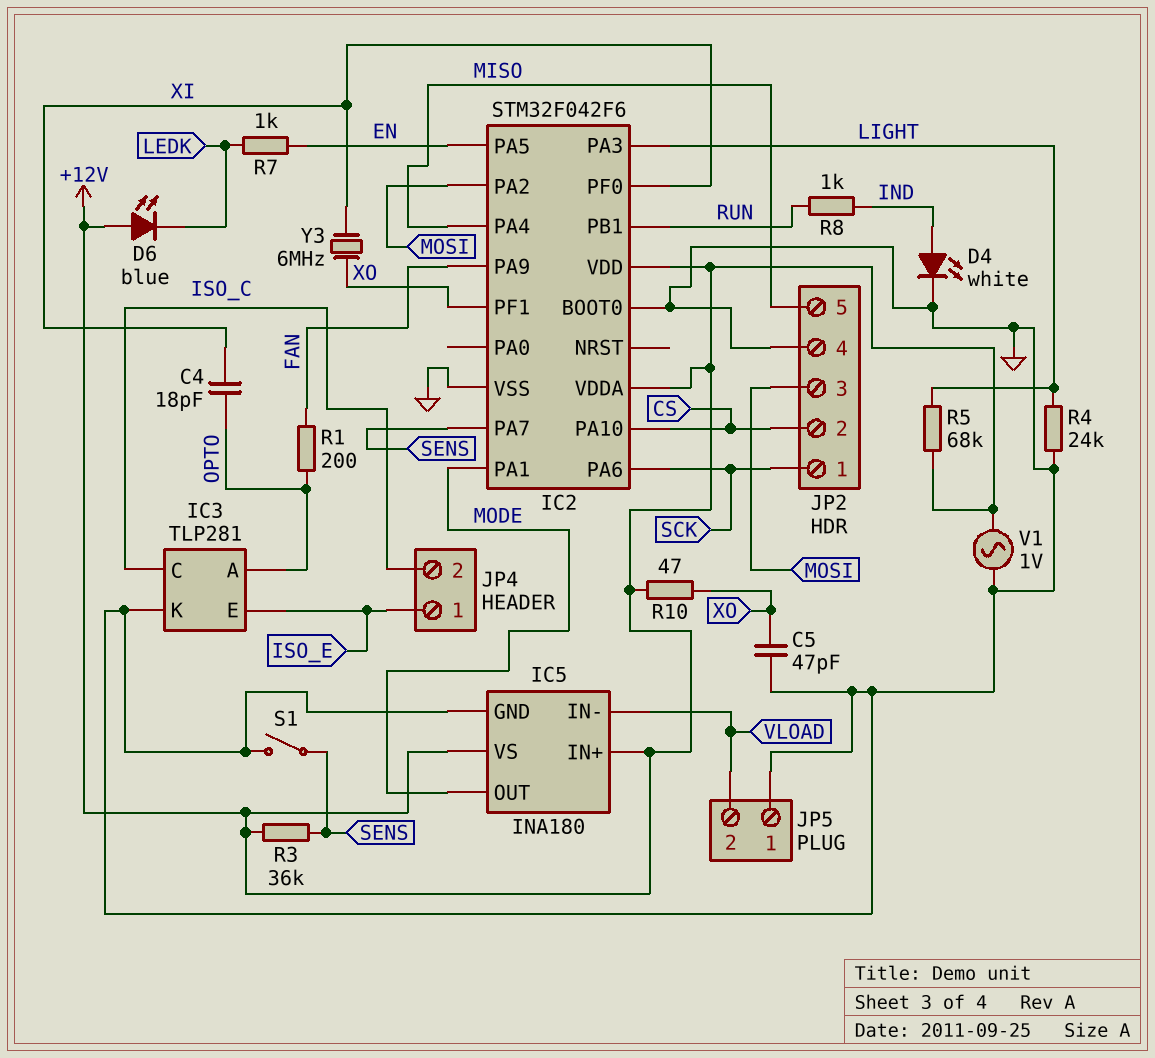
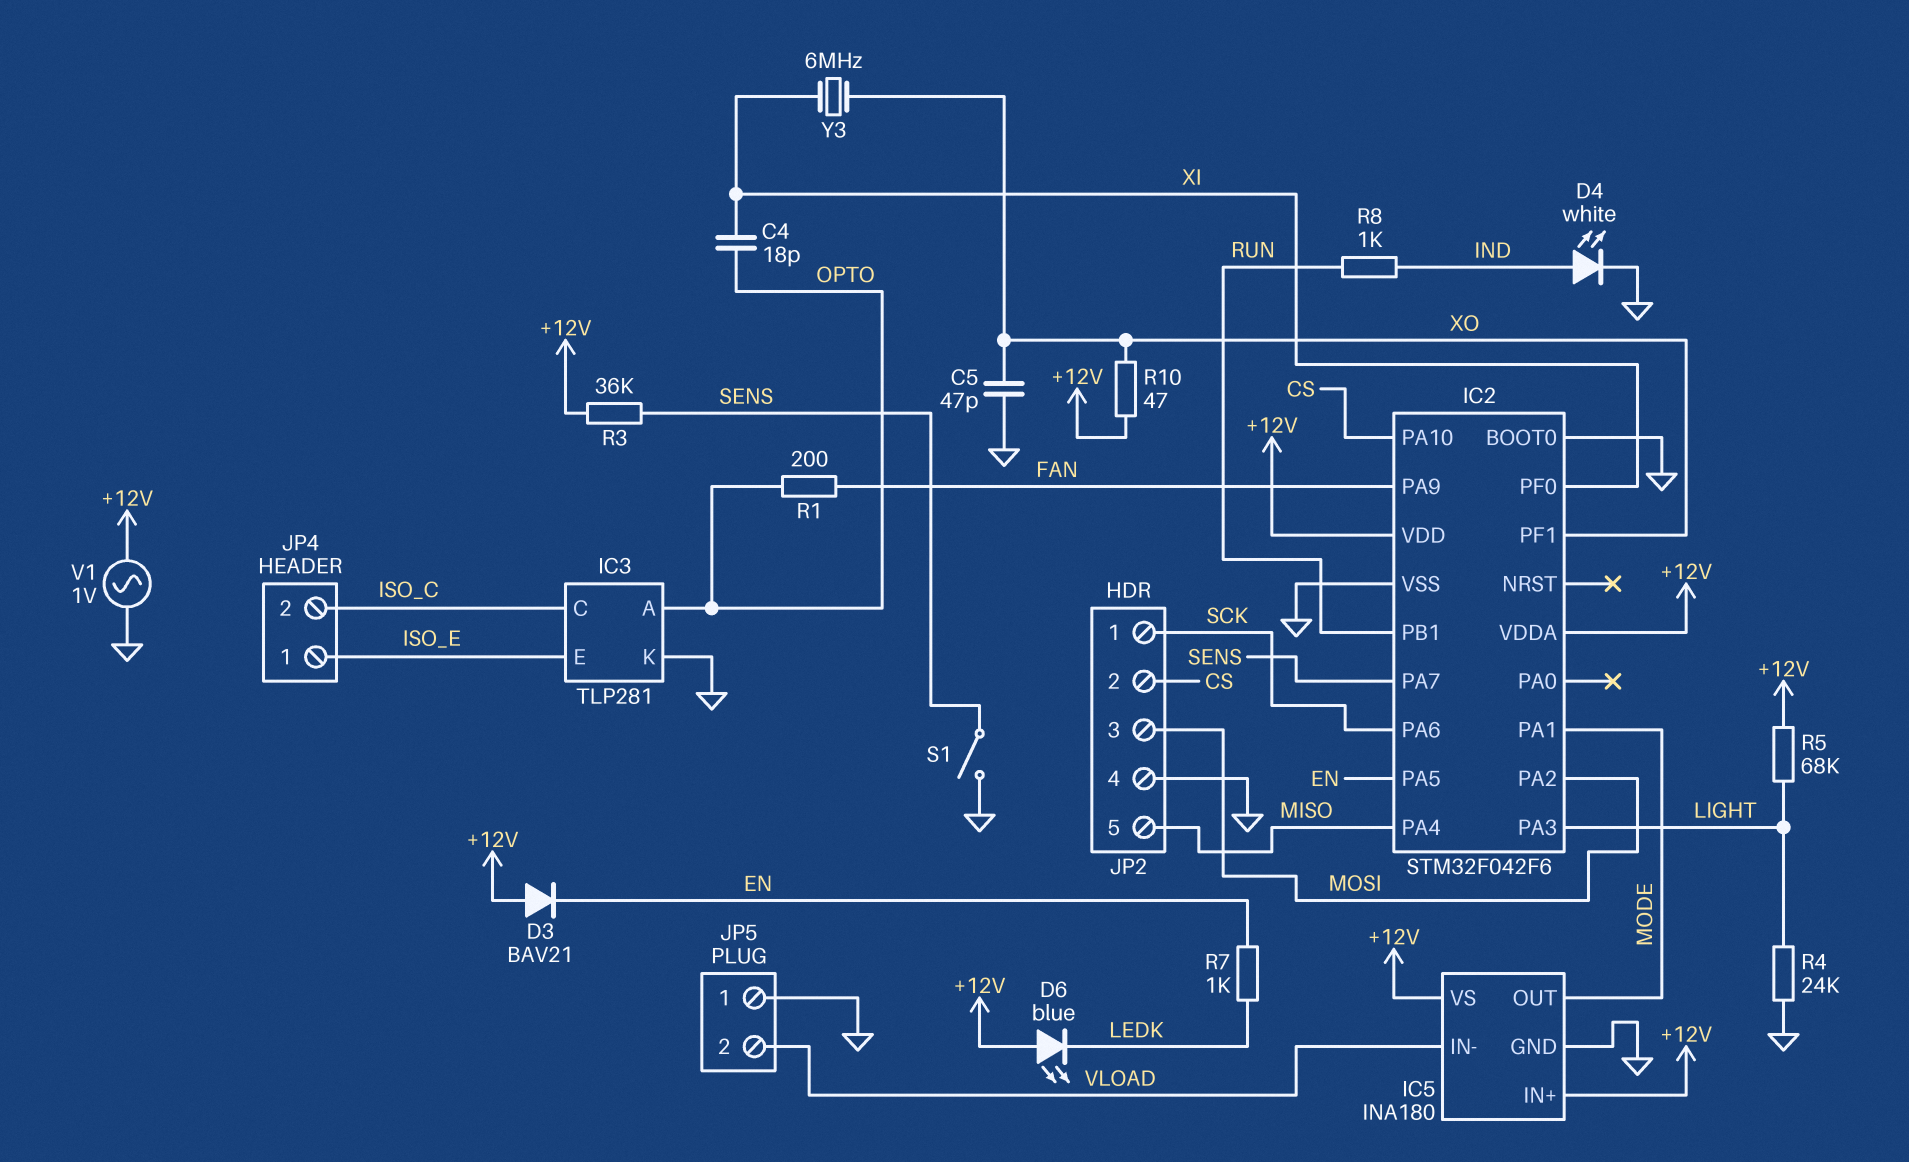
D3: none -> diode BAV21 (A +12V, K EN)

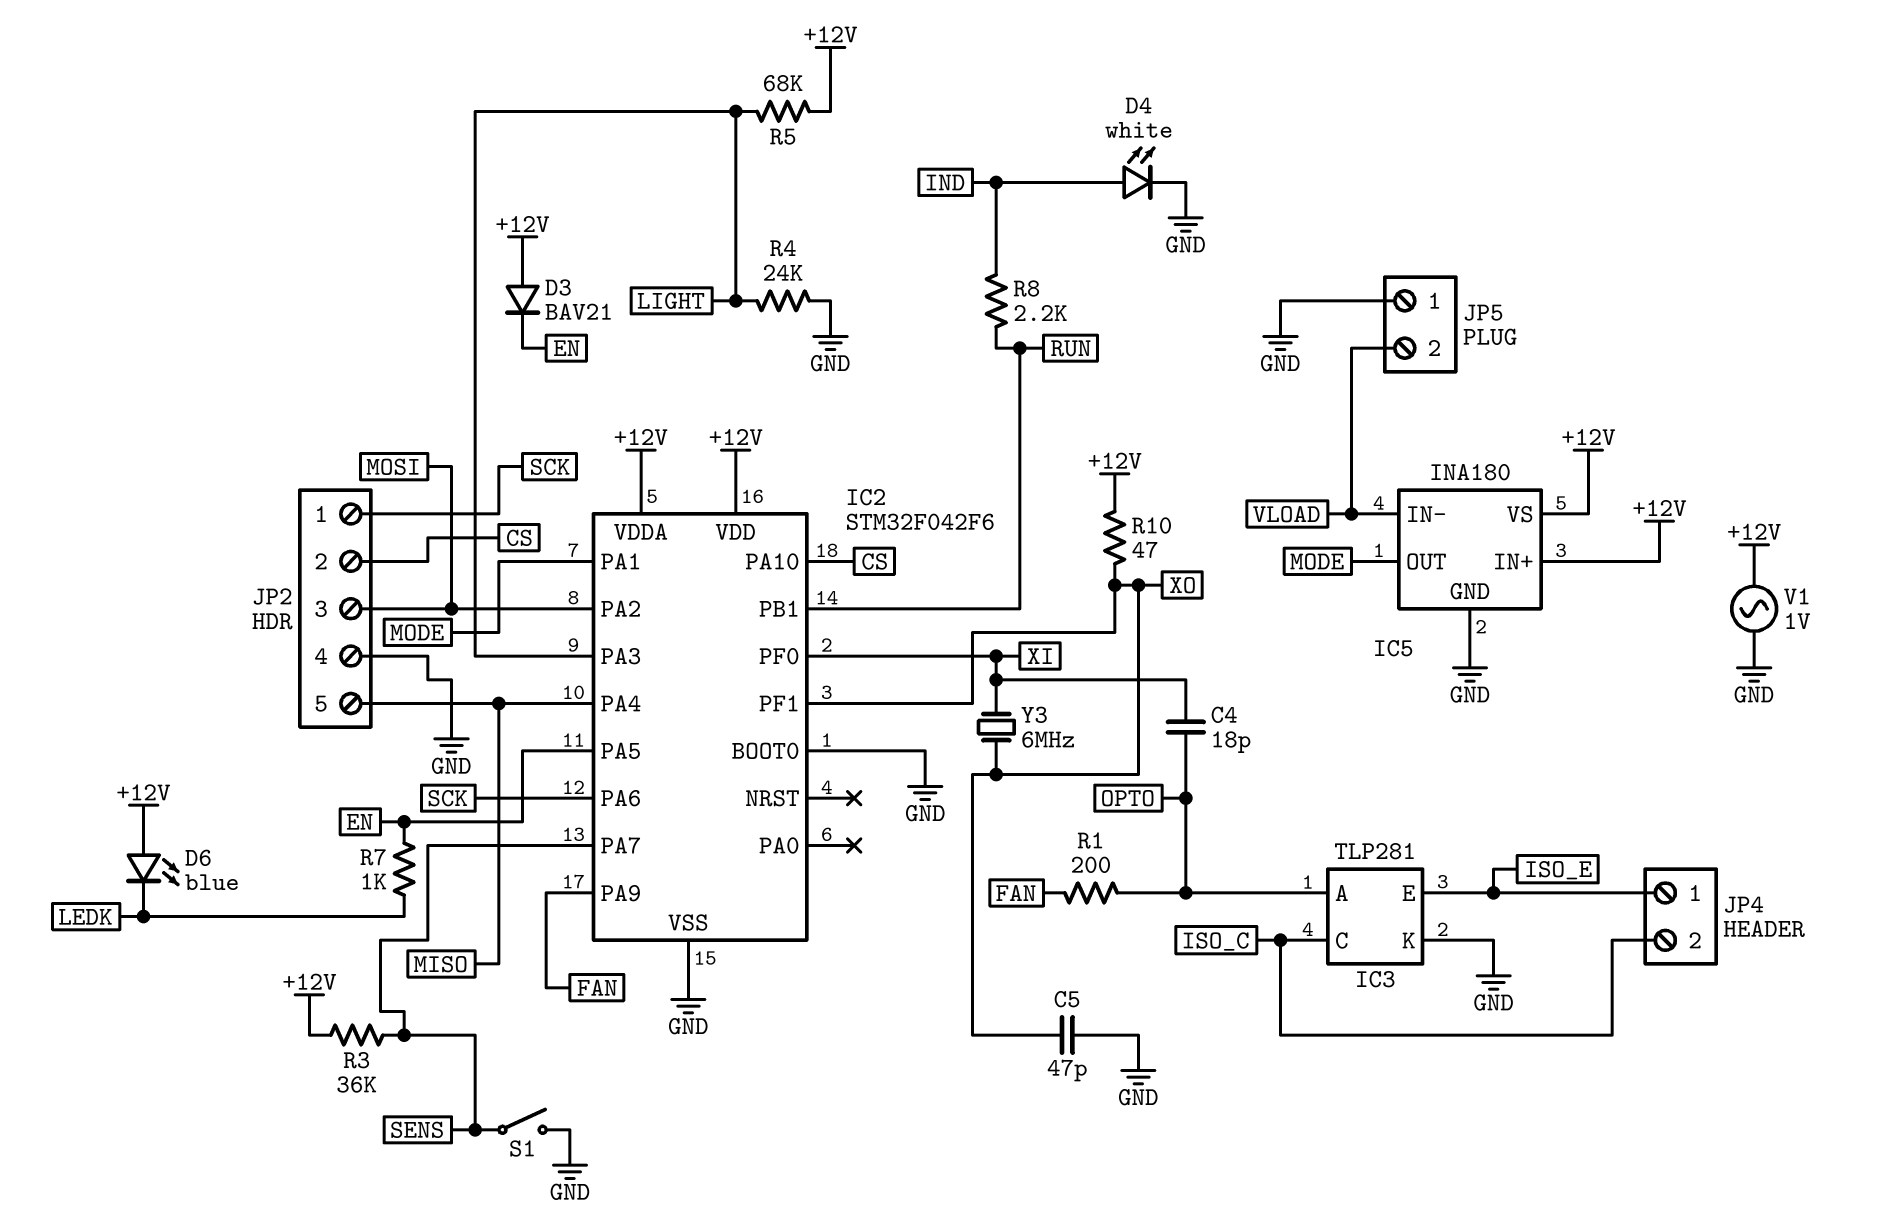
R8: 1k (IND, RUN) -> 2.2k (IND, RUN)

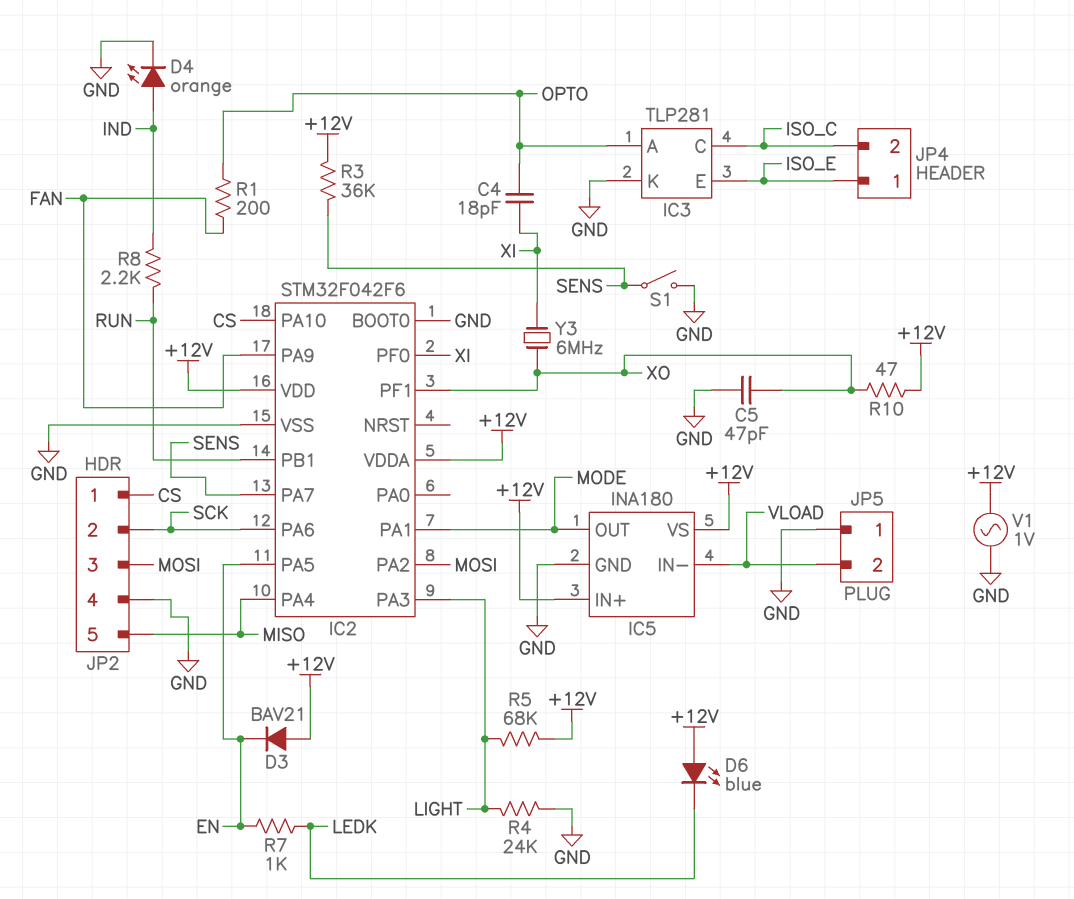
D4: LED white (A IND, K GND) -> LED orange (A IND, K GND)
JP2 pin 1: SCK -> CS
JP2 pin 2: CS -> SCK

